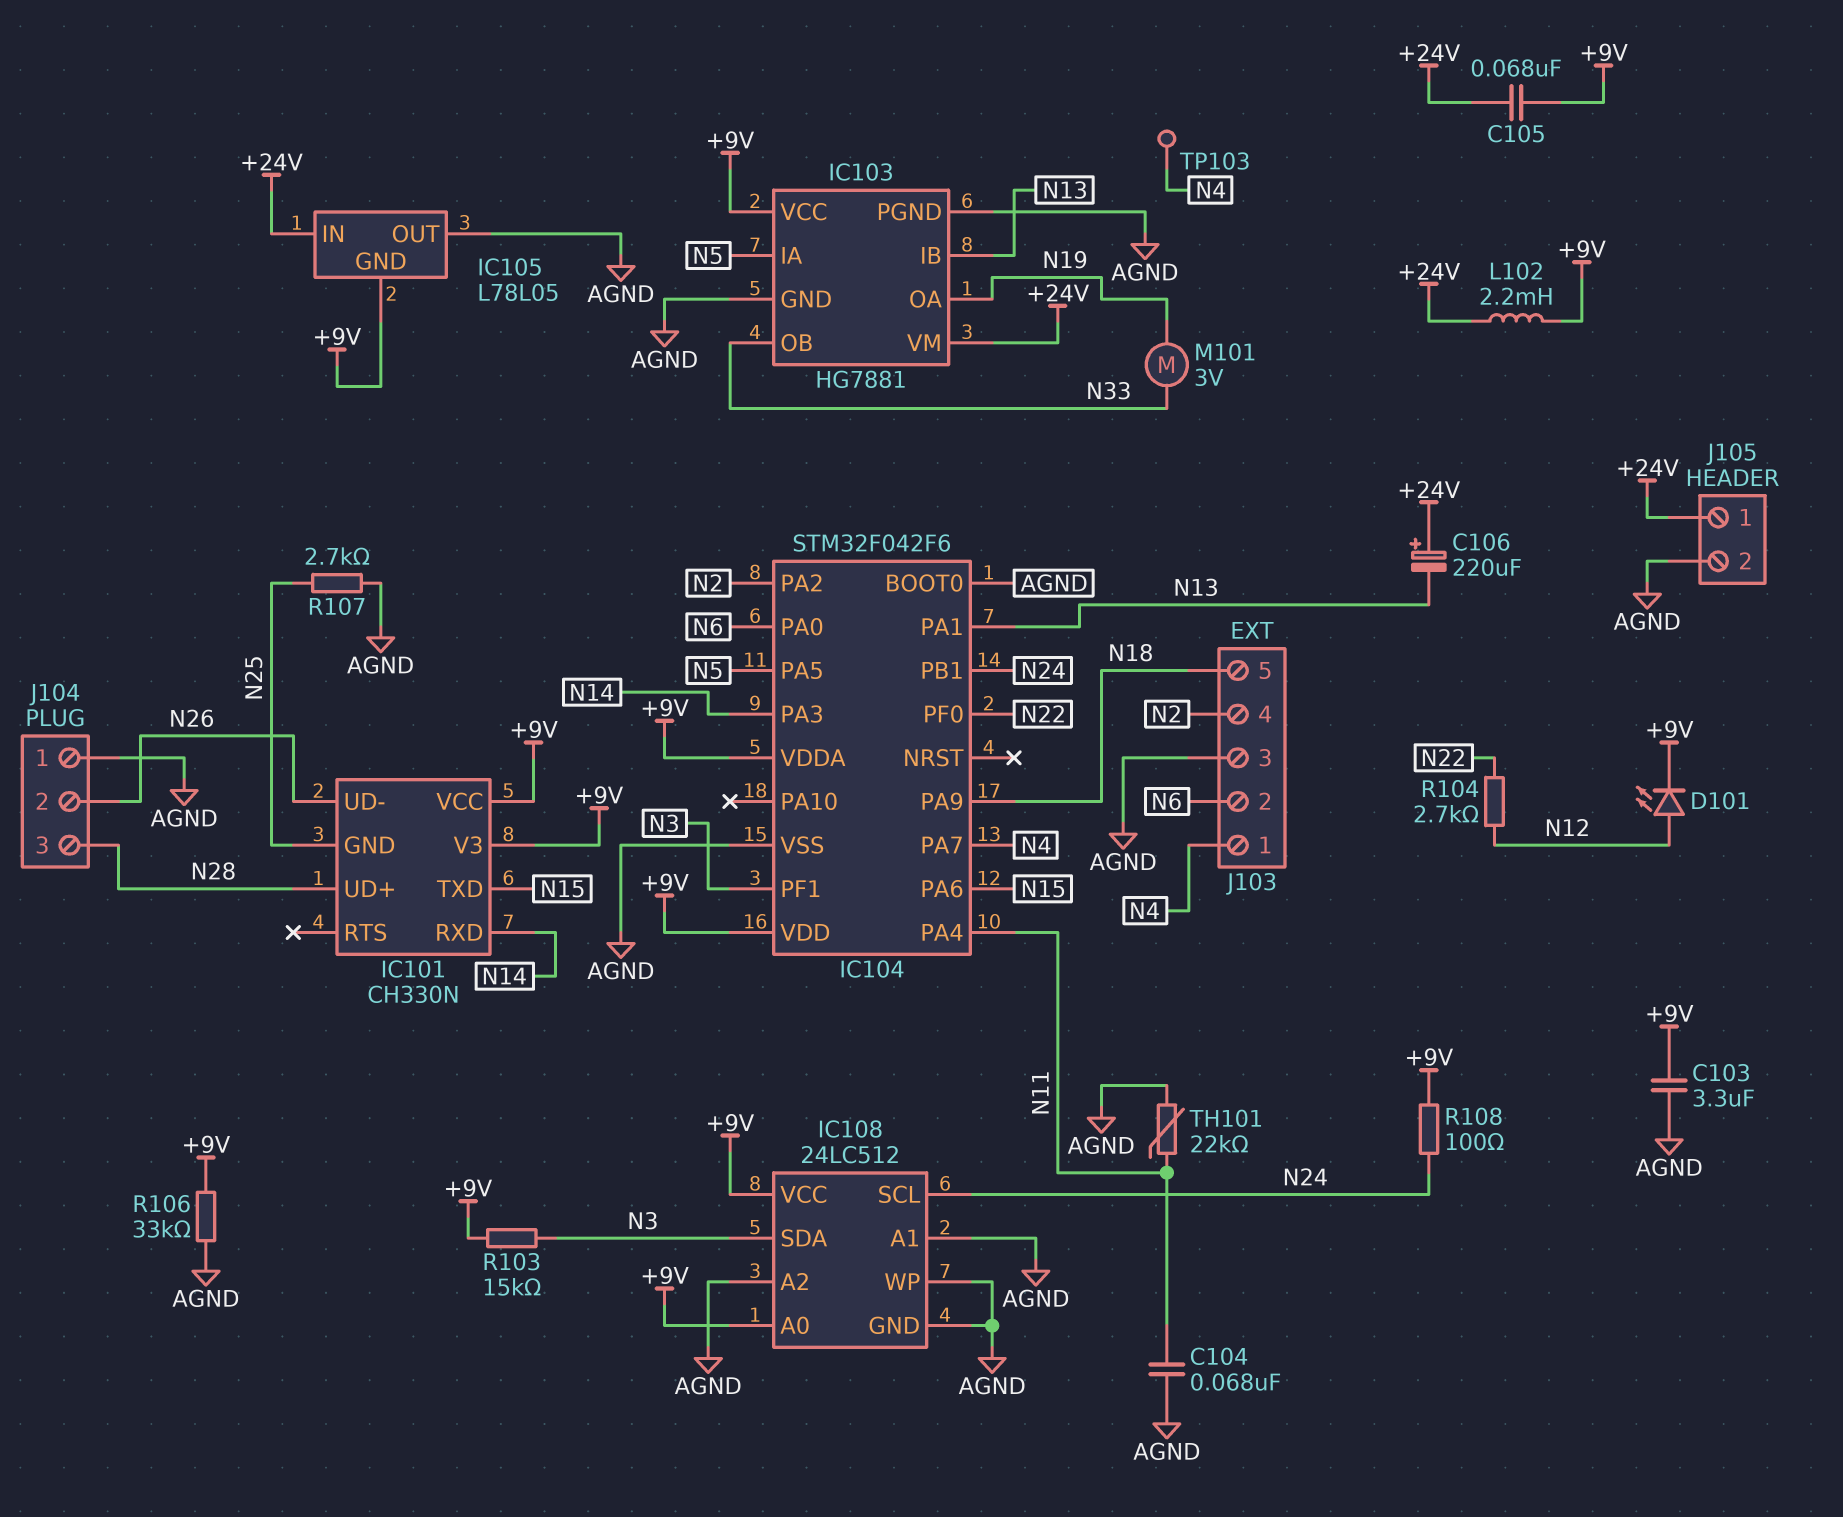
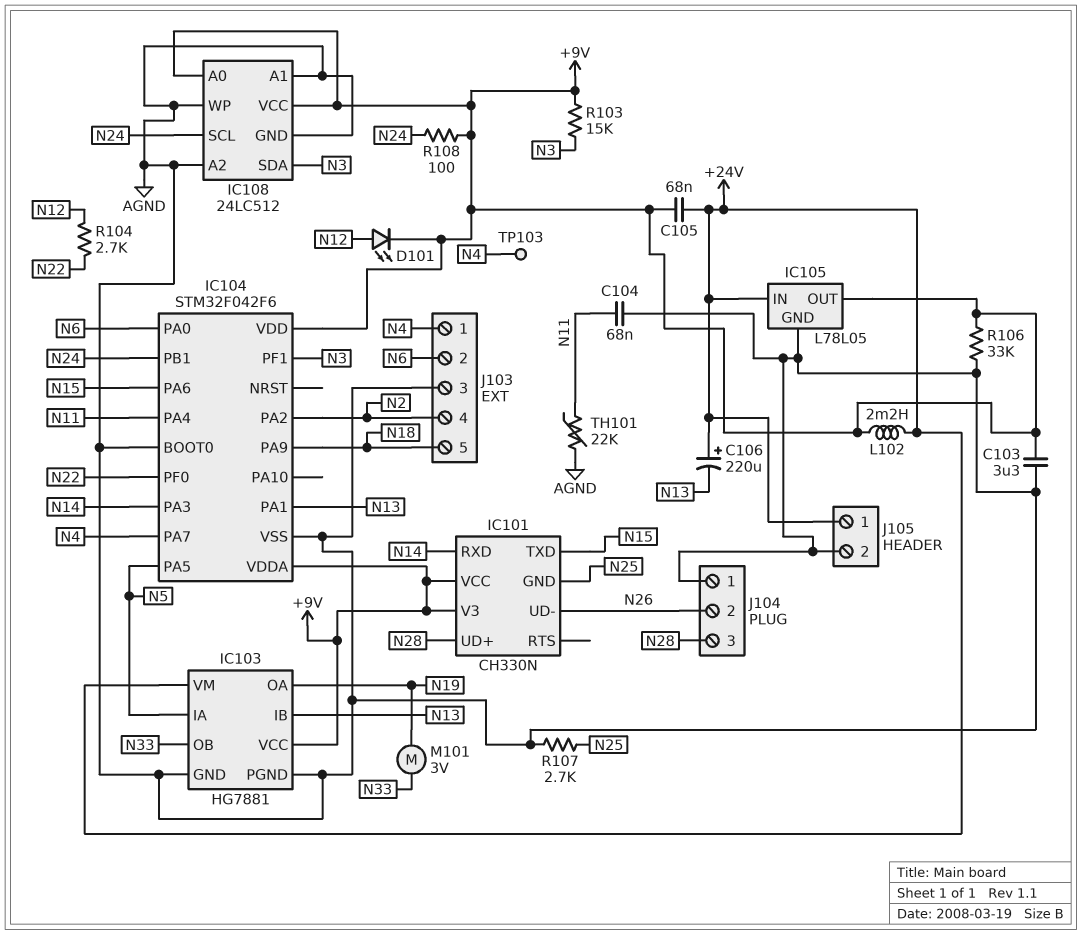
IC105 pin GND: +9V -> AGND
IC105 pin OUT: AGND -> +9V

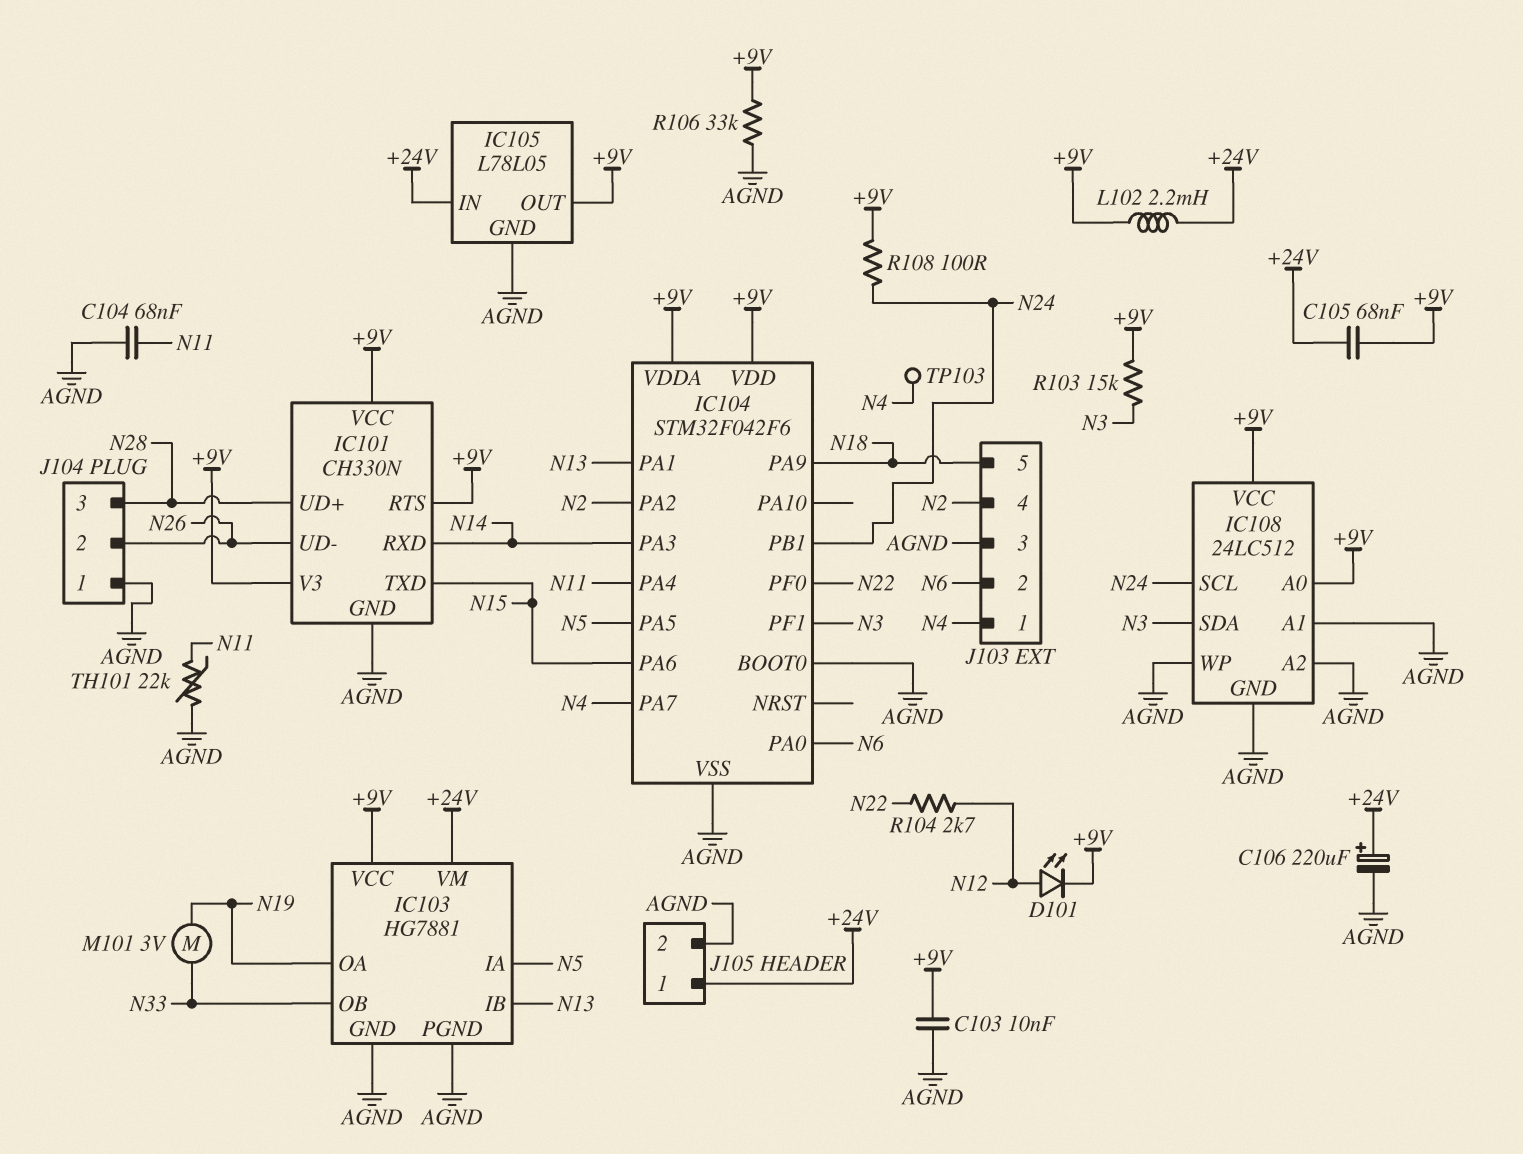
C103: 3.3uF (+9V, AGND) -> 10nF (+9V, AGND)
C106: 220uF (plus +24V, minus N13) -> 220uF (plus +24V, minus AGND)
IC101 pin GND: N25 -> AGND
IC101 pin RTS: none -> +9V
R107: 2.7k (AGND, N25) -> none

